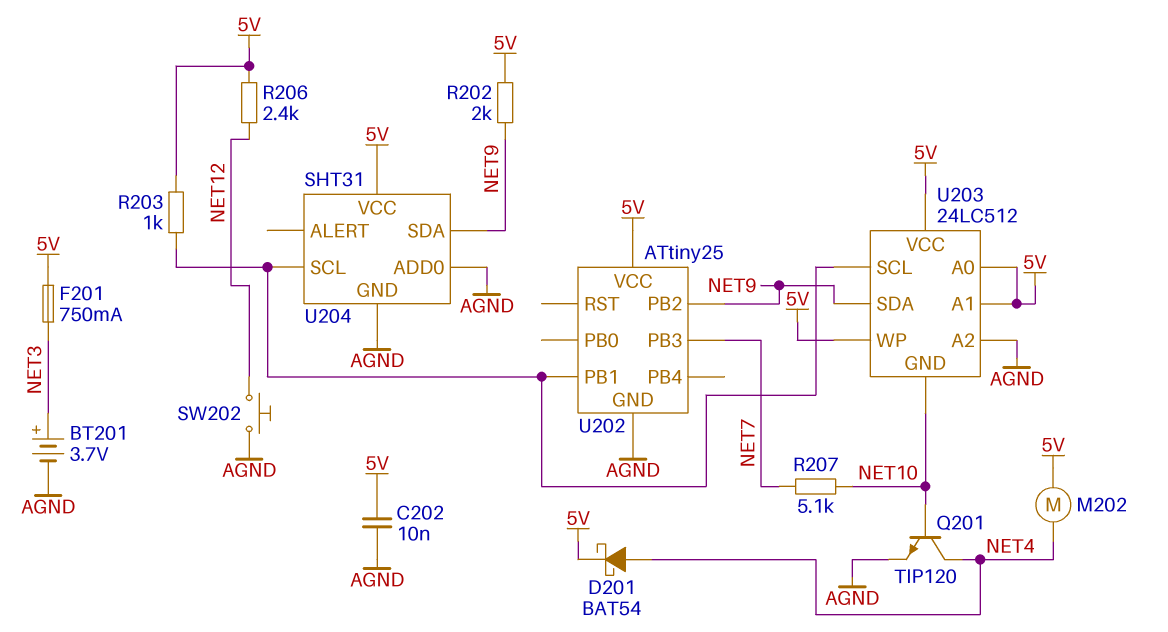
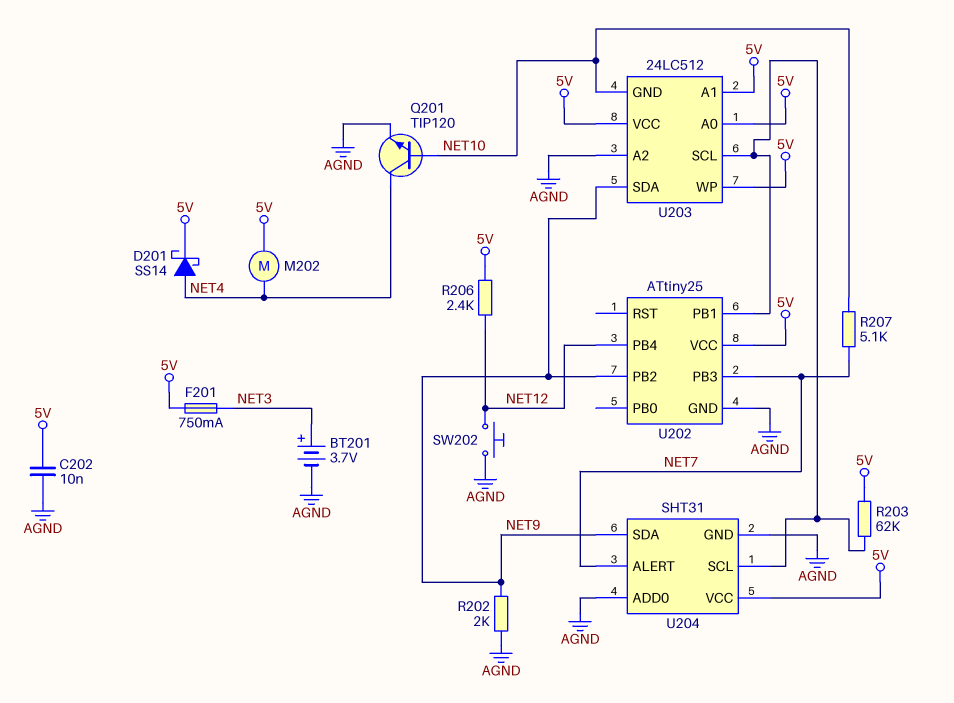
D201: schottky BAT54 (A NET4, K 5V) -> schottky SS14 (A NET4, K 5V)
R202: 2k (5V, NET9) -> 2k (AGND, NET9)
R203: 1k (5V, U202/PB1) -> 62k (5V, U202/PB1)
U202 pin PB4: none -> NET12
U204 pin ALERT: none -> NET7

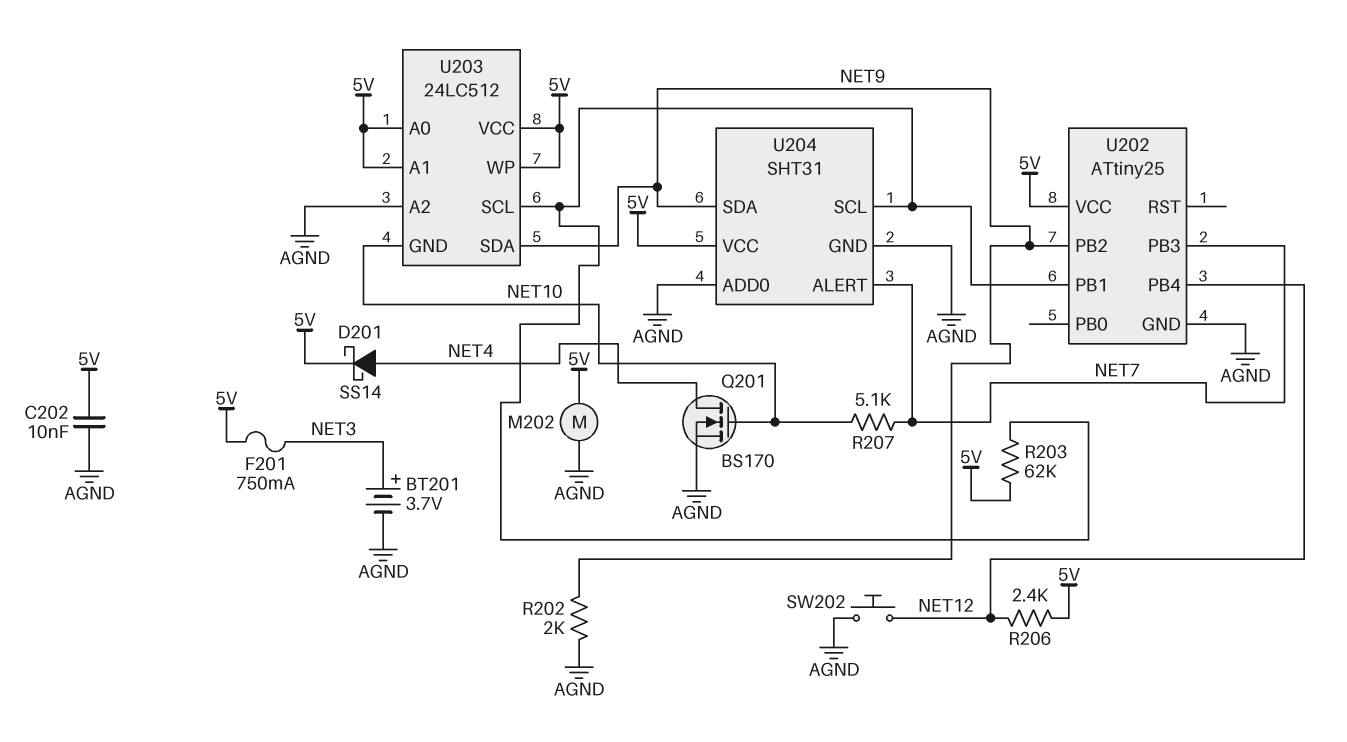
M202: motor (5V, NET4) -> motor (5V, AGND)
Q201: NPN TIP120 (B NET10, C NET4, E AGND) -> NMOS BS170 (G NET10, D NET4, S AGND)

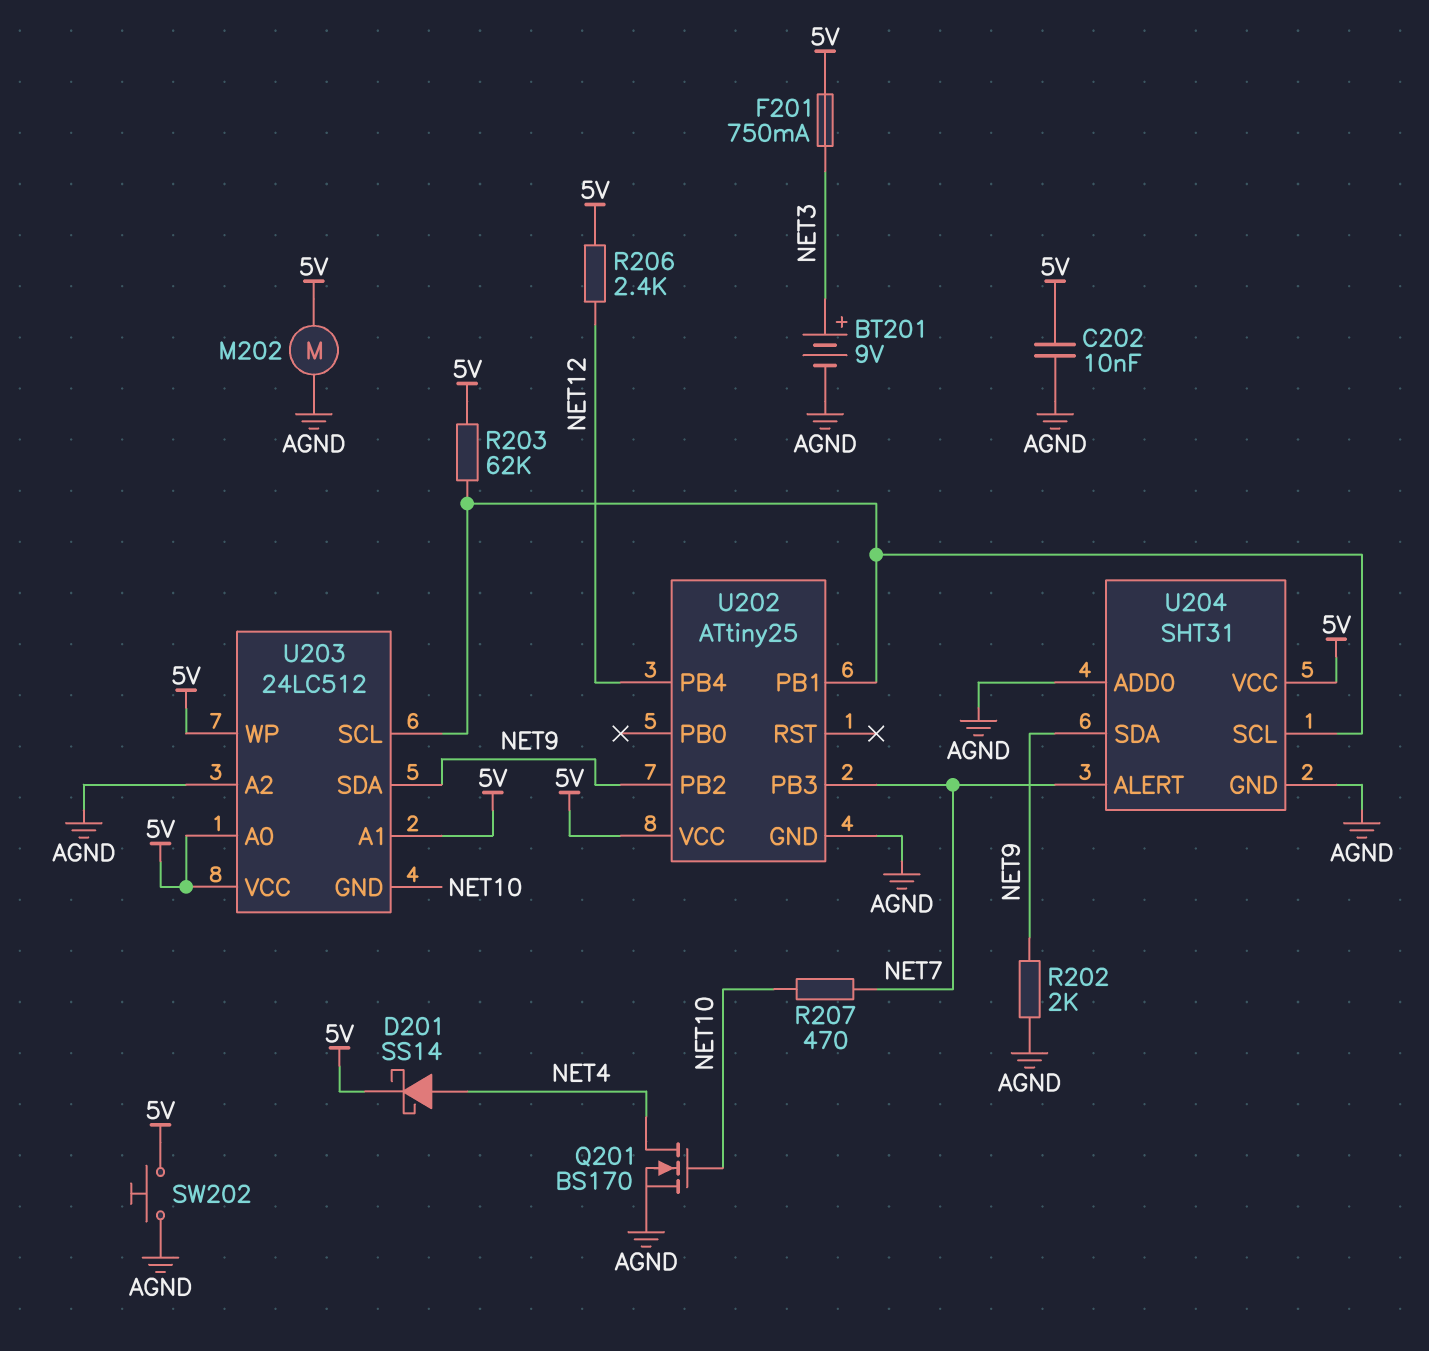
BT201: 3.7V (plus NET3, minus AGND) -> 9V (plus NET3, minus AGND)
R207: 5.1k (NET7, NET10) -> 470 (NET7, NET10)
SW202: button (AGND, NET12) -> button (5V, AGND)

